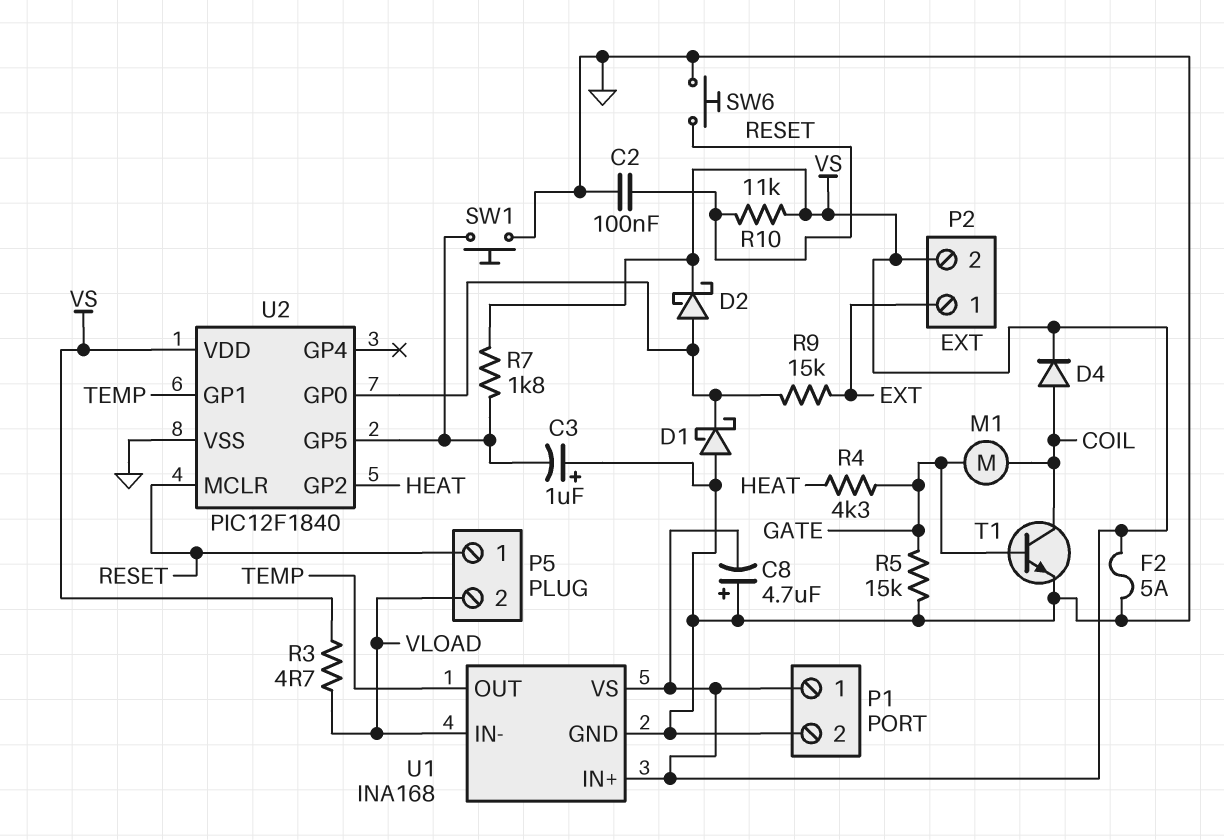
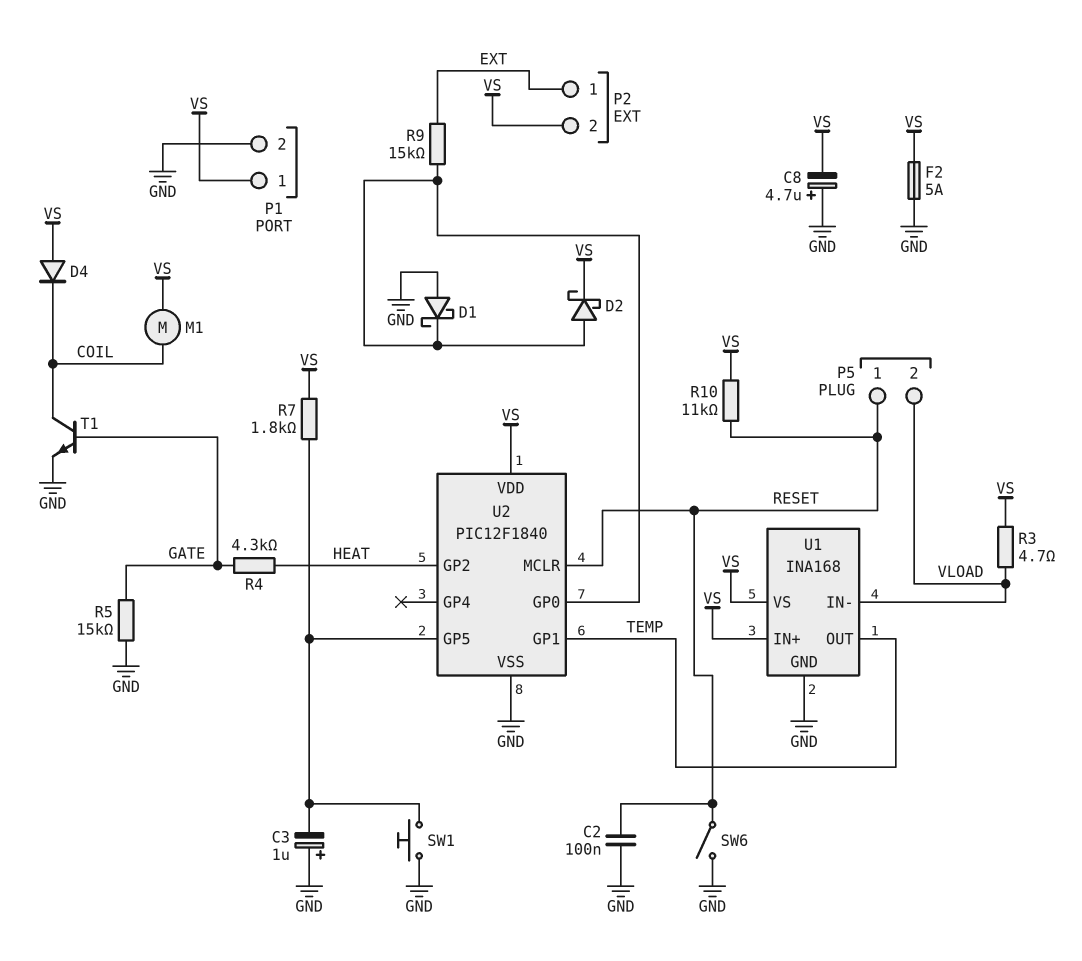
D4: diode (A COIL, K VS) -> diode (A VS, K COIL)
M1: motor (COIL, GATE) -> motor (COIL, VS)
SW6: button (GND, RESET) -> switch (GND, RESET)

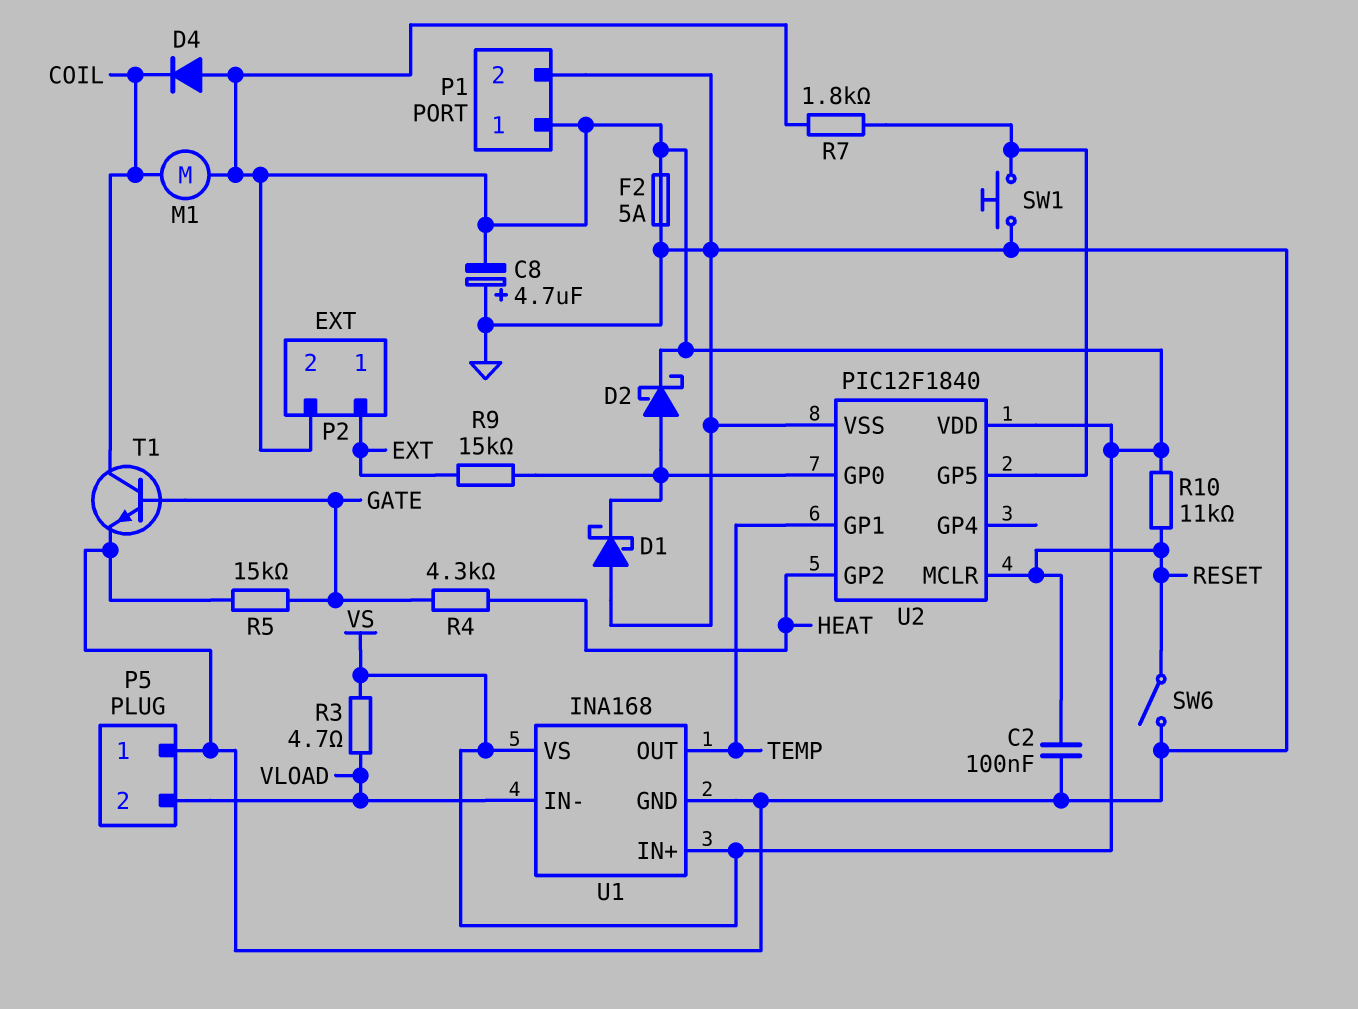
C3: 1uF (plus GND, minus U2/GP5) -> none
P5 pin 1: RESET -> GND

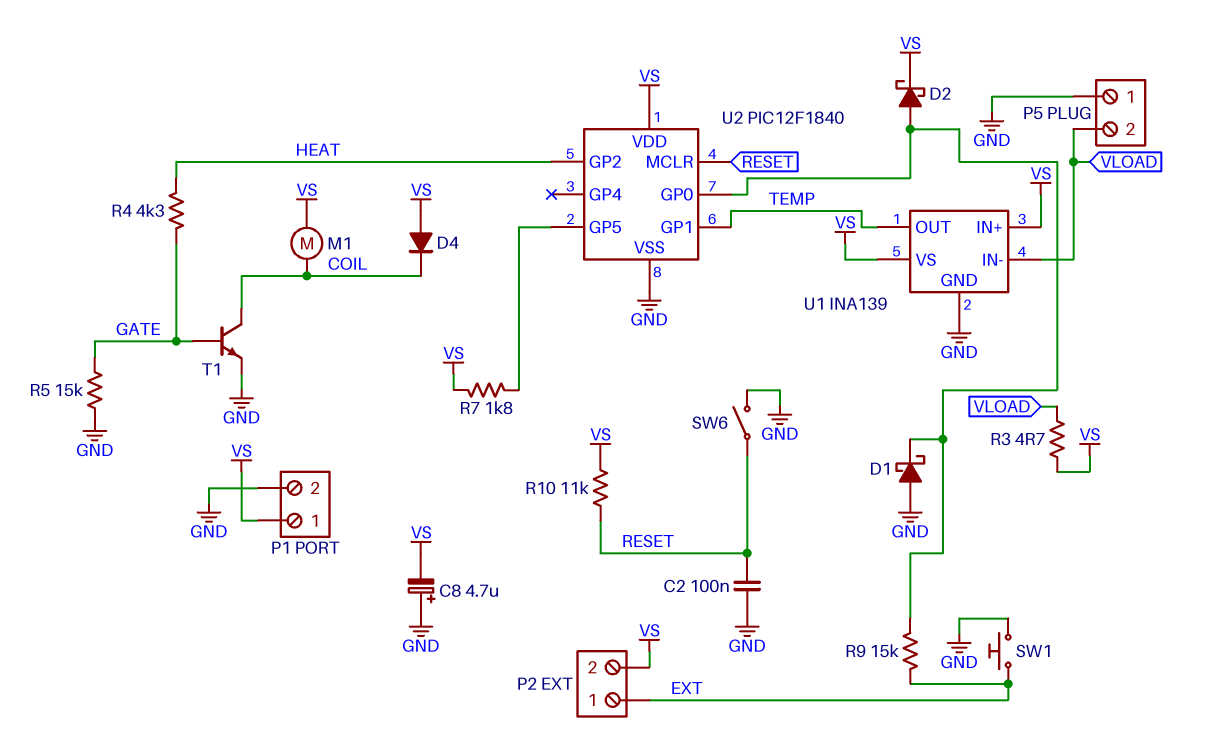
F2: 5A (GND, VS) -> none
SW1: button (GND, U2/GP5) -> button (EXT, GND)
U1: INA168 -> INA139

